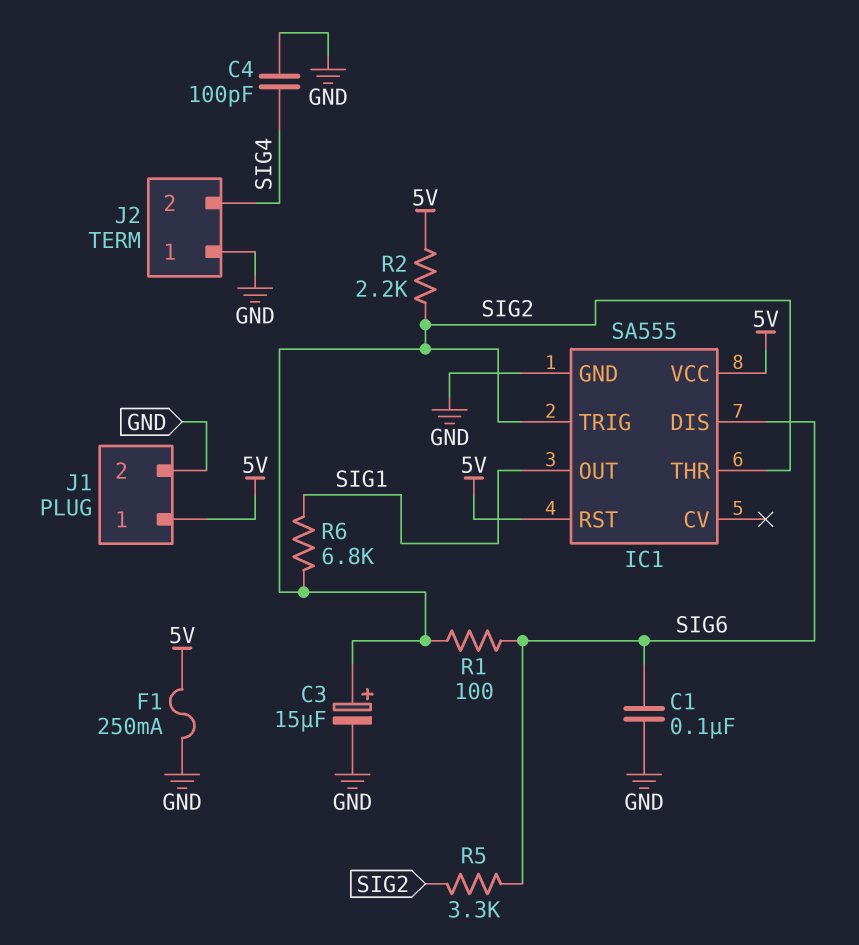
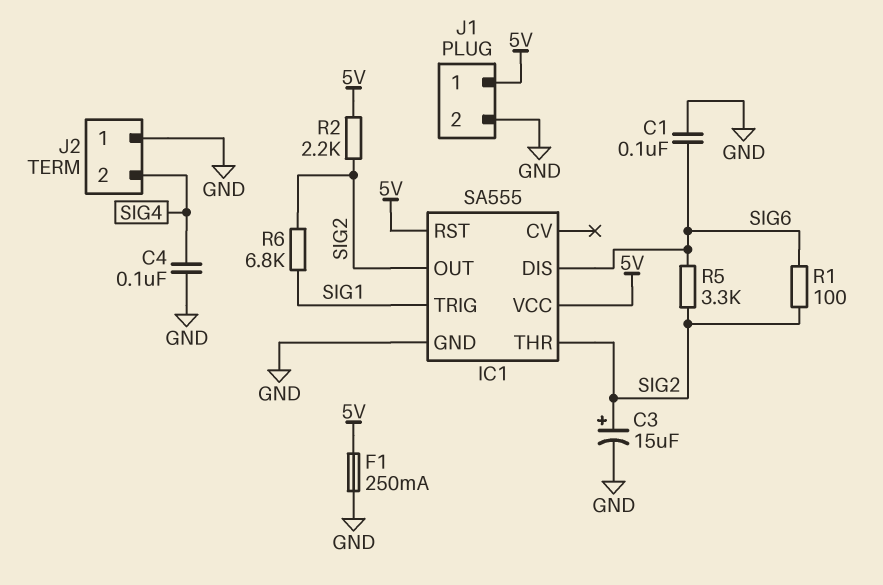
C4: 100pF (GND, SIG4) -> 100nF (GND, SIG4)
IC1 pin OUT: SIG1 -> SIG2
IC1 pin TRIG: SIG2 -> SIG1

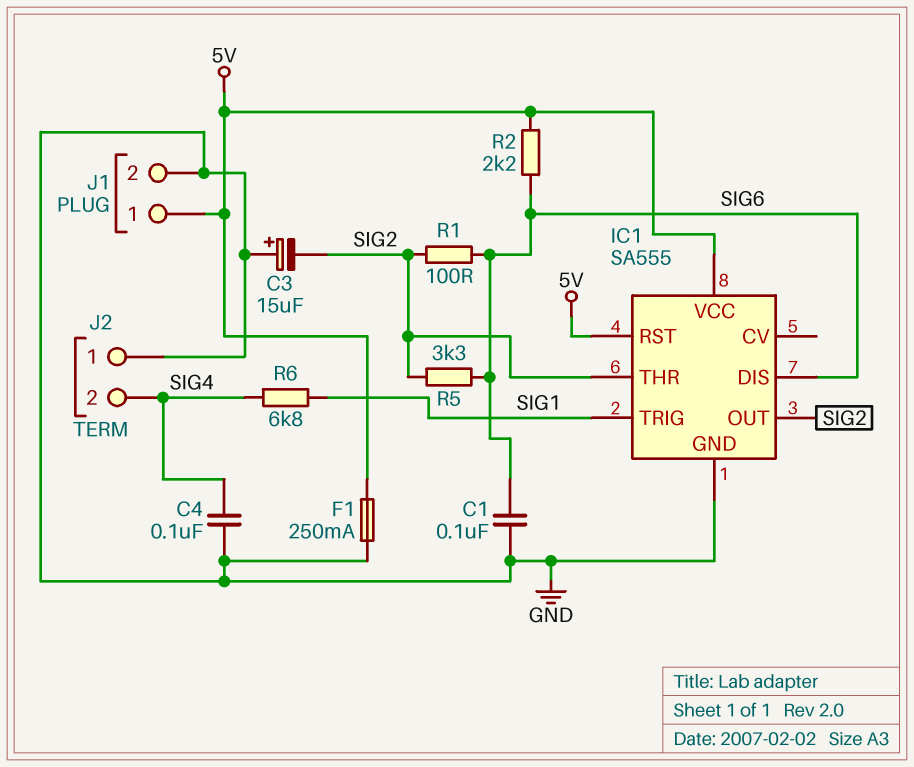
C3: 15uF (plus SIG2, minus GND) -> 15uF (plus GND, minus SIG2)
R2: 2.2k (5V, SIG2) -> 2.2k (5V, SIG6)
R6: 6.8k (SIG1, SIG2) -> 6.8k (SIG1, SIG4)

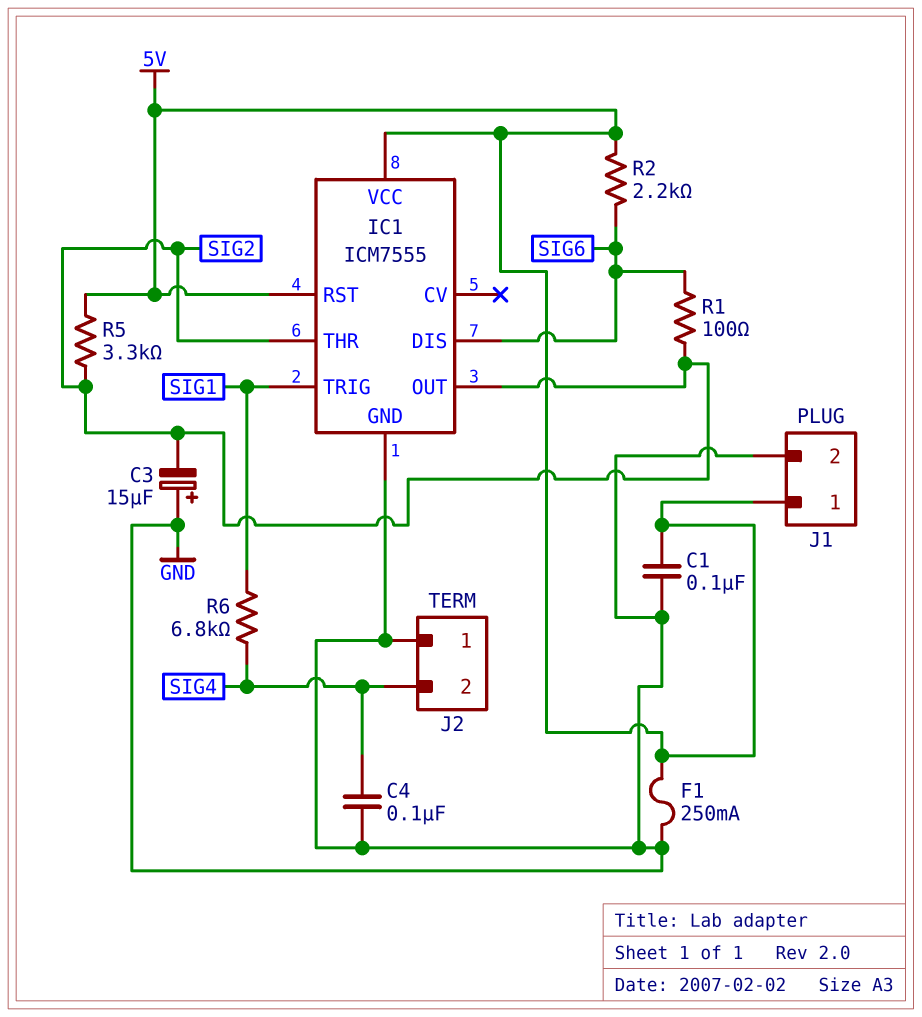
C1: 100nF (GND, SIG6) -> 100nF (5V, GND)
IC1: SA555 -> ICM7555
R5: 3.3k (SIG2, SIG6) -> 3.3k (5V, SIG2)

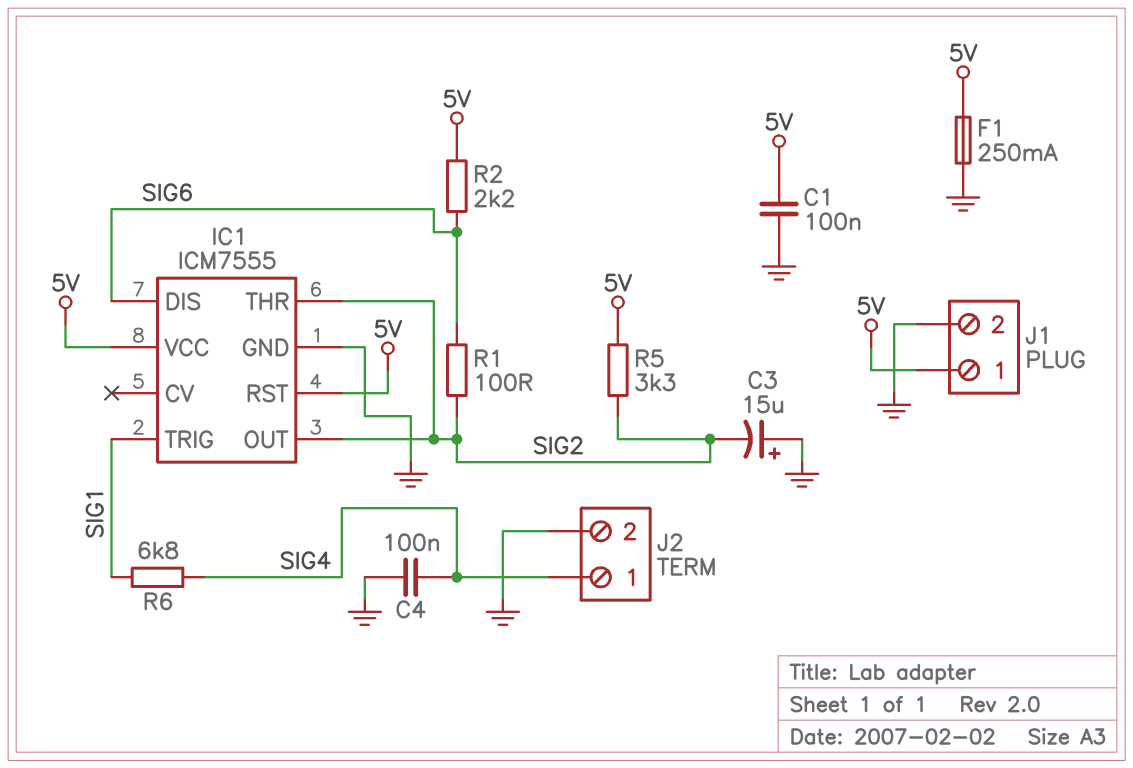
J2 pin 1: GND -> SIG4
J2 pin 2: SIG4 -> GND

